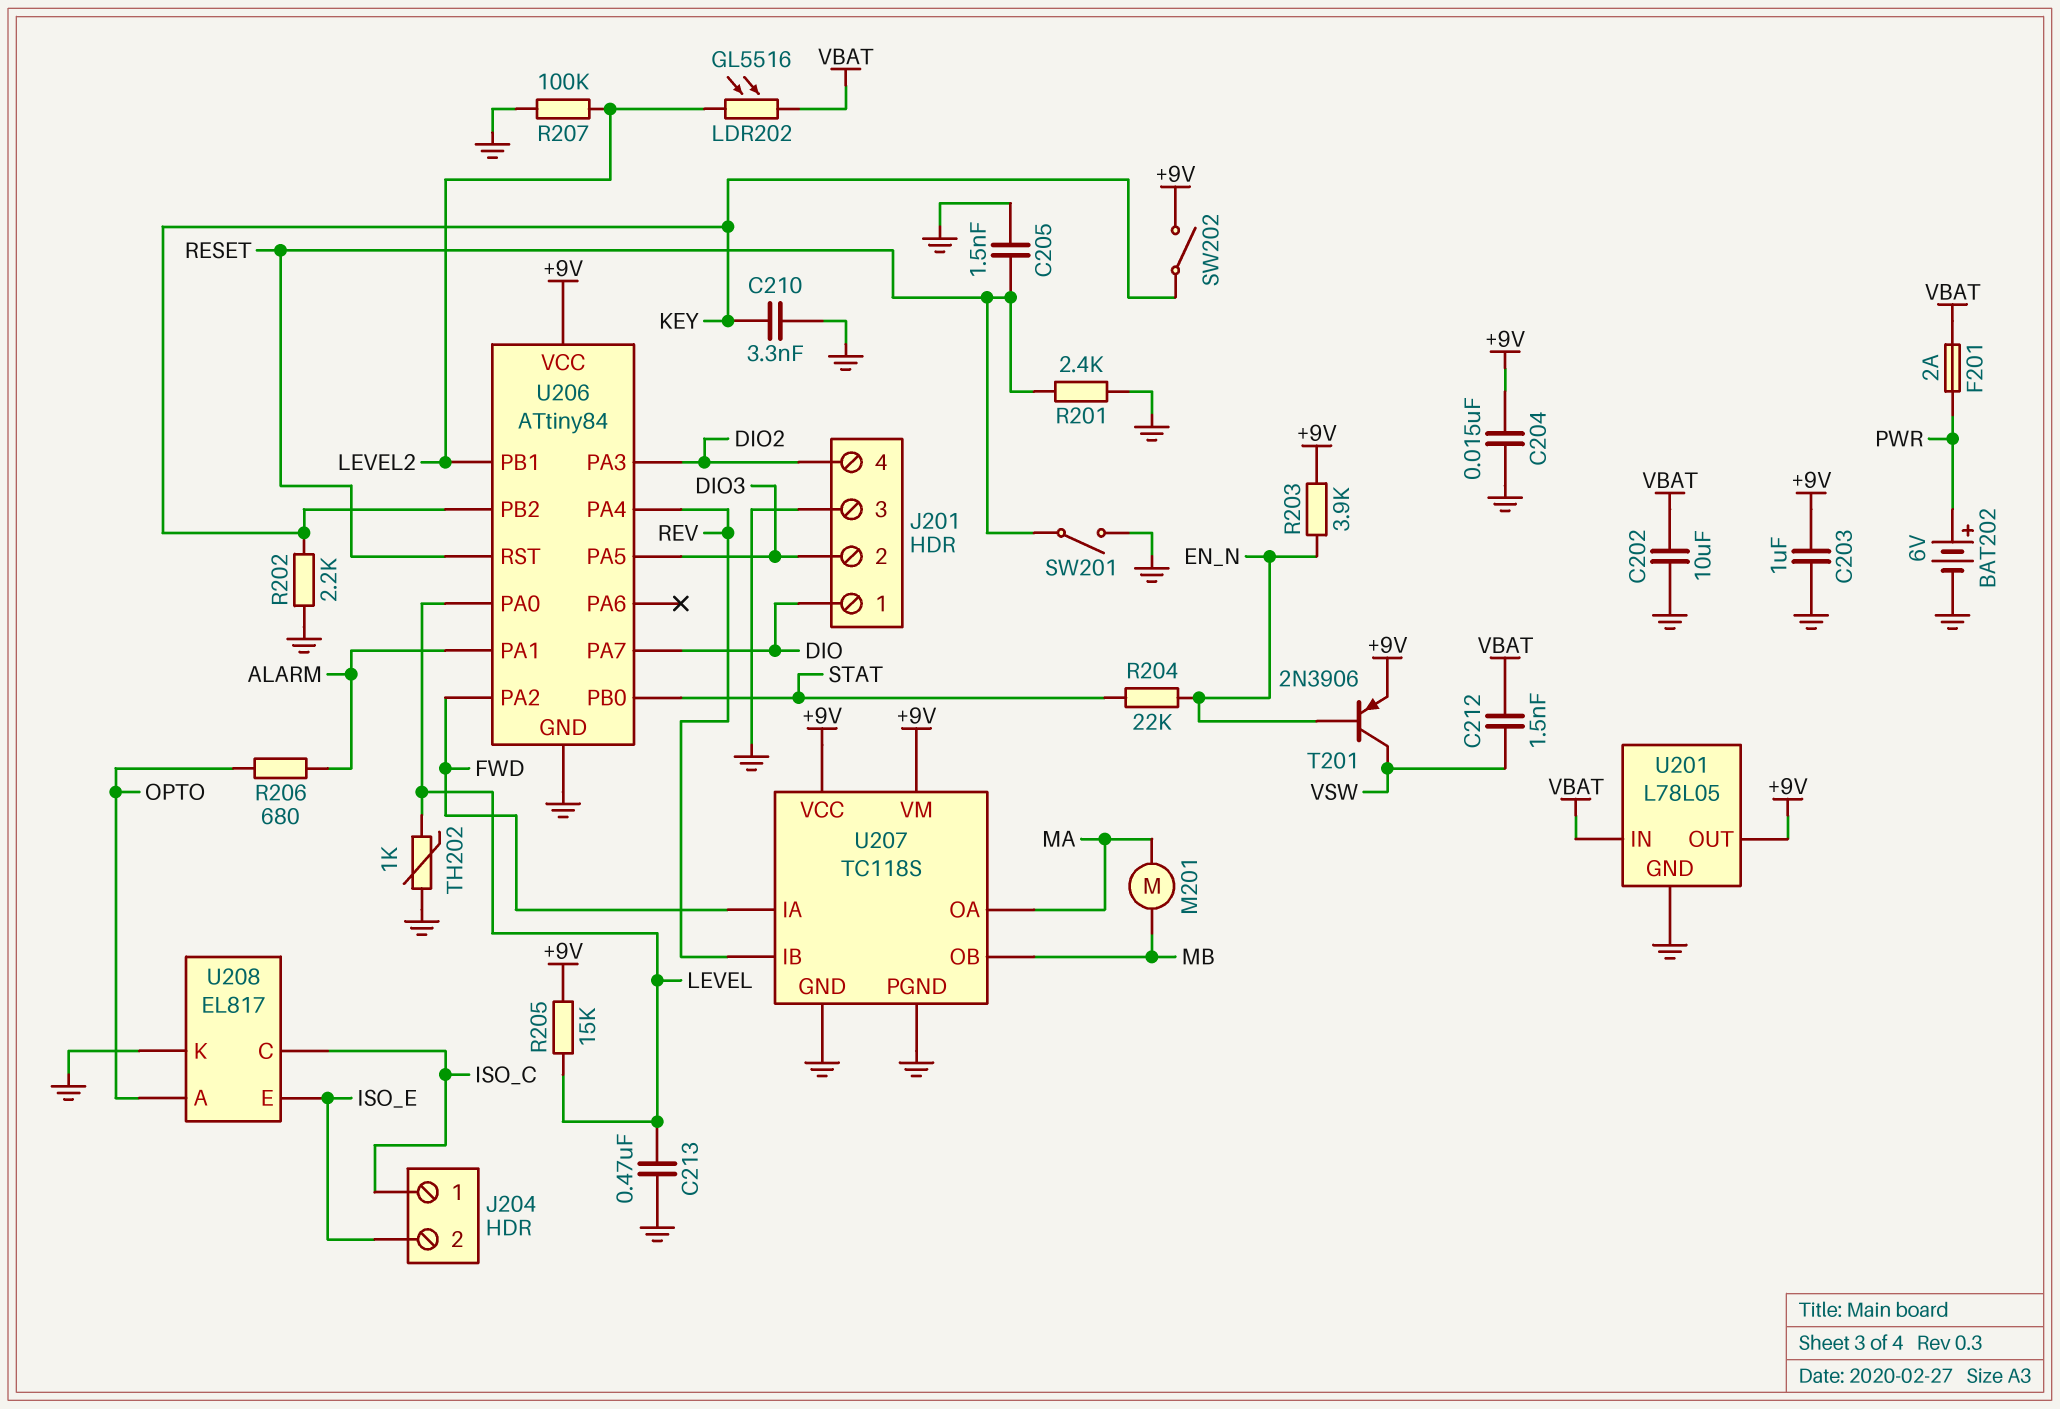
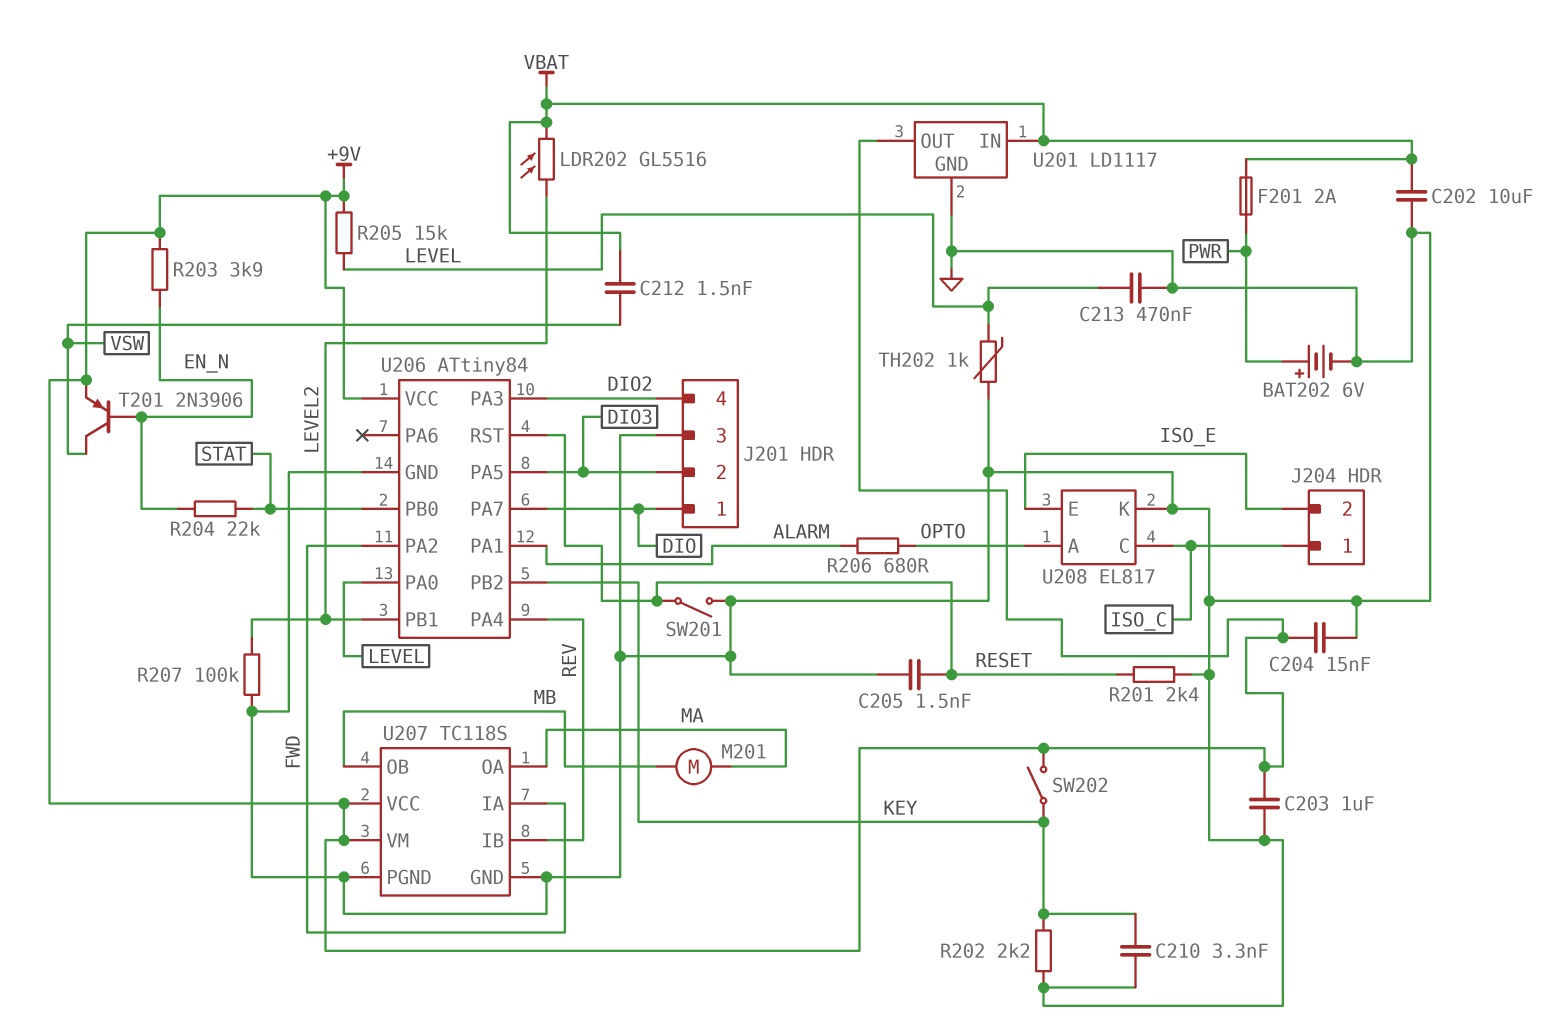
U201: L78L05 -> LD1117

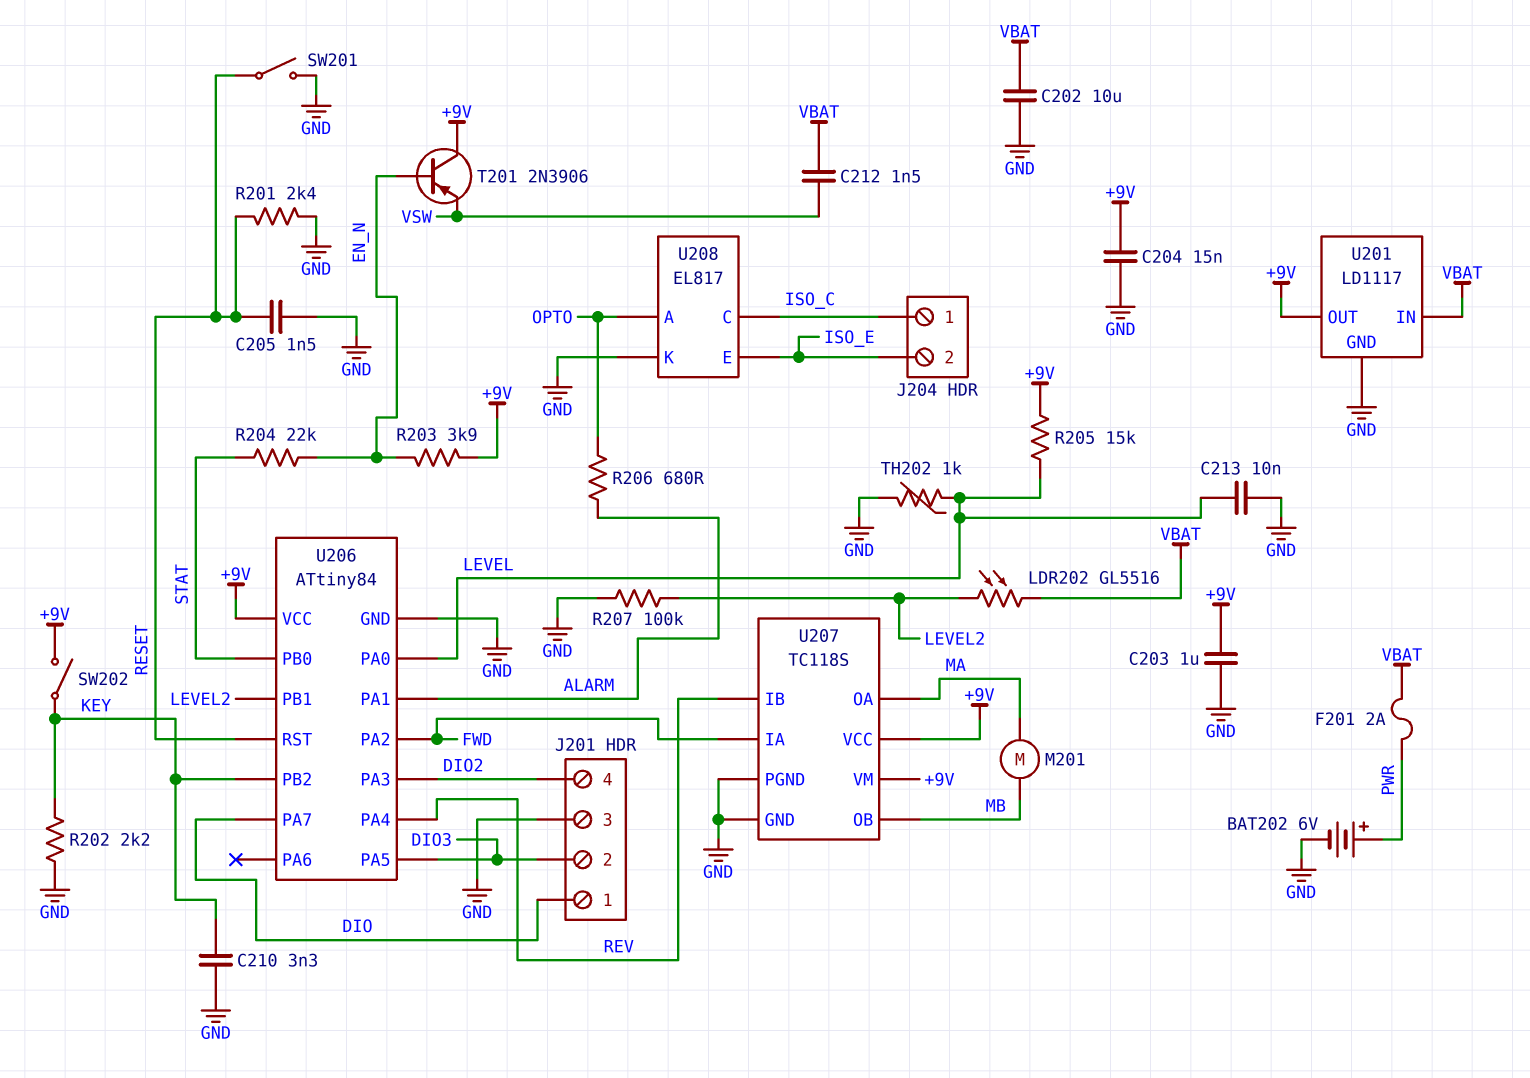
C213: 470nF (GND, LEVEL) -> 10nF (GND, LEVEL)
T201: PNP 2N3906 (B EN_N, C VSW, E +9V) -> PNP 2N3906 (B EN_N, C +9V, E VSW)

